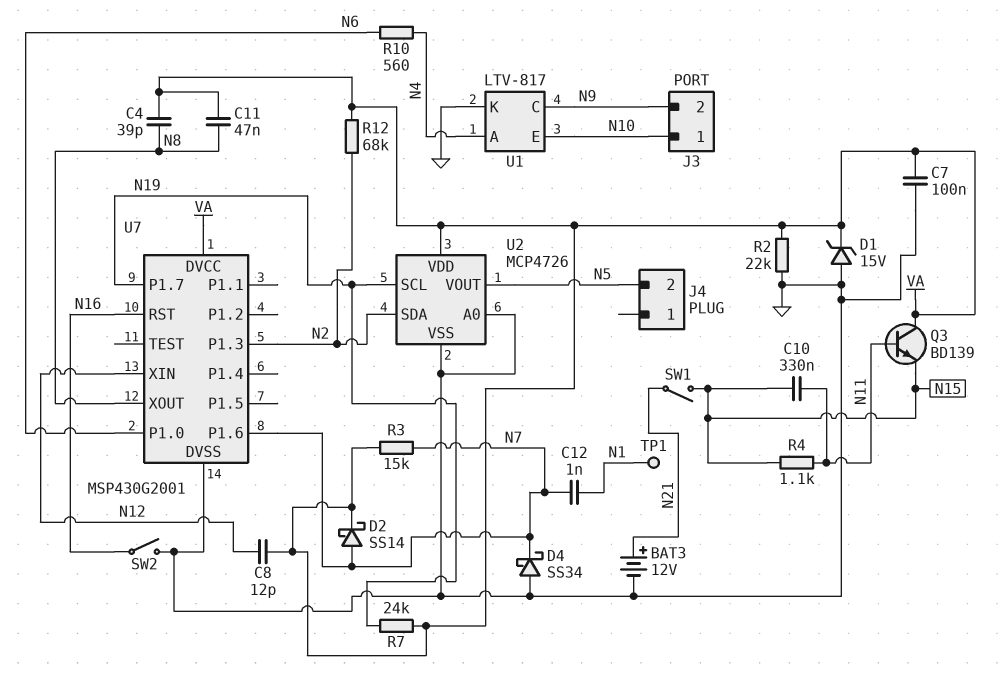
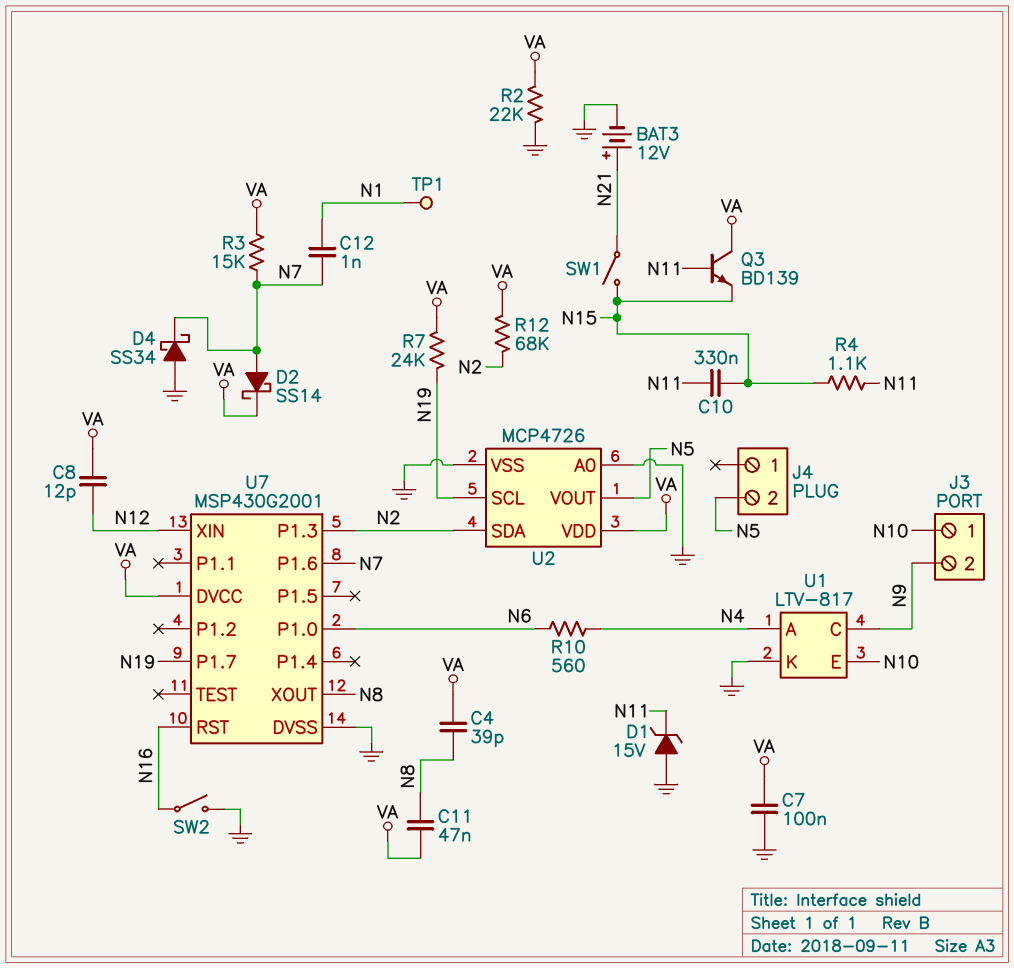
D1: zener 15V (A GND, K VA) -> zener 15V (A GND, K N11)

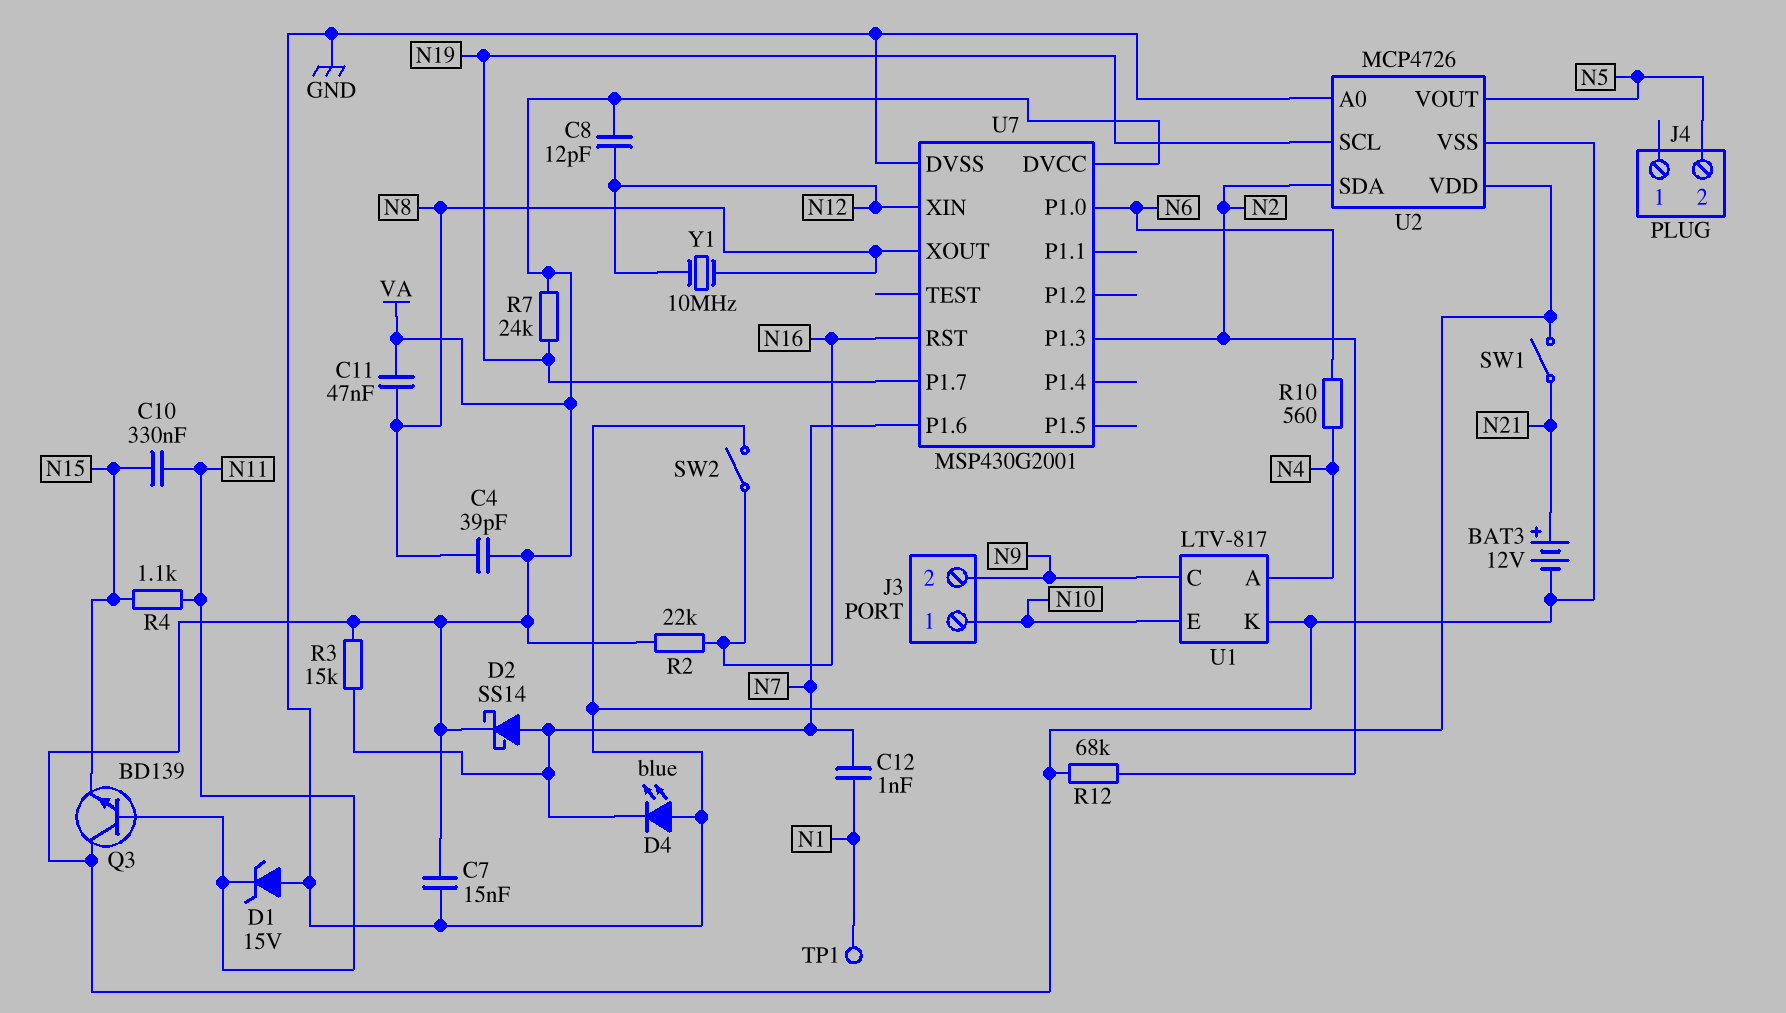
C7: 100nF (GND, VA) -> 15nF (GND, VA)
D4: schottky SS34 (A GND, K N7) -> LED blue (A GND, K N7)
R2: 22k (GND, VA) -> 22k (N16, VA)
SW1: switch (N15, N21) -> switch (N21, VA)
Y1: none -> 10MHz (N8, N12)

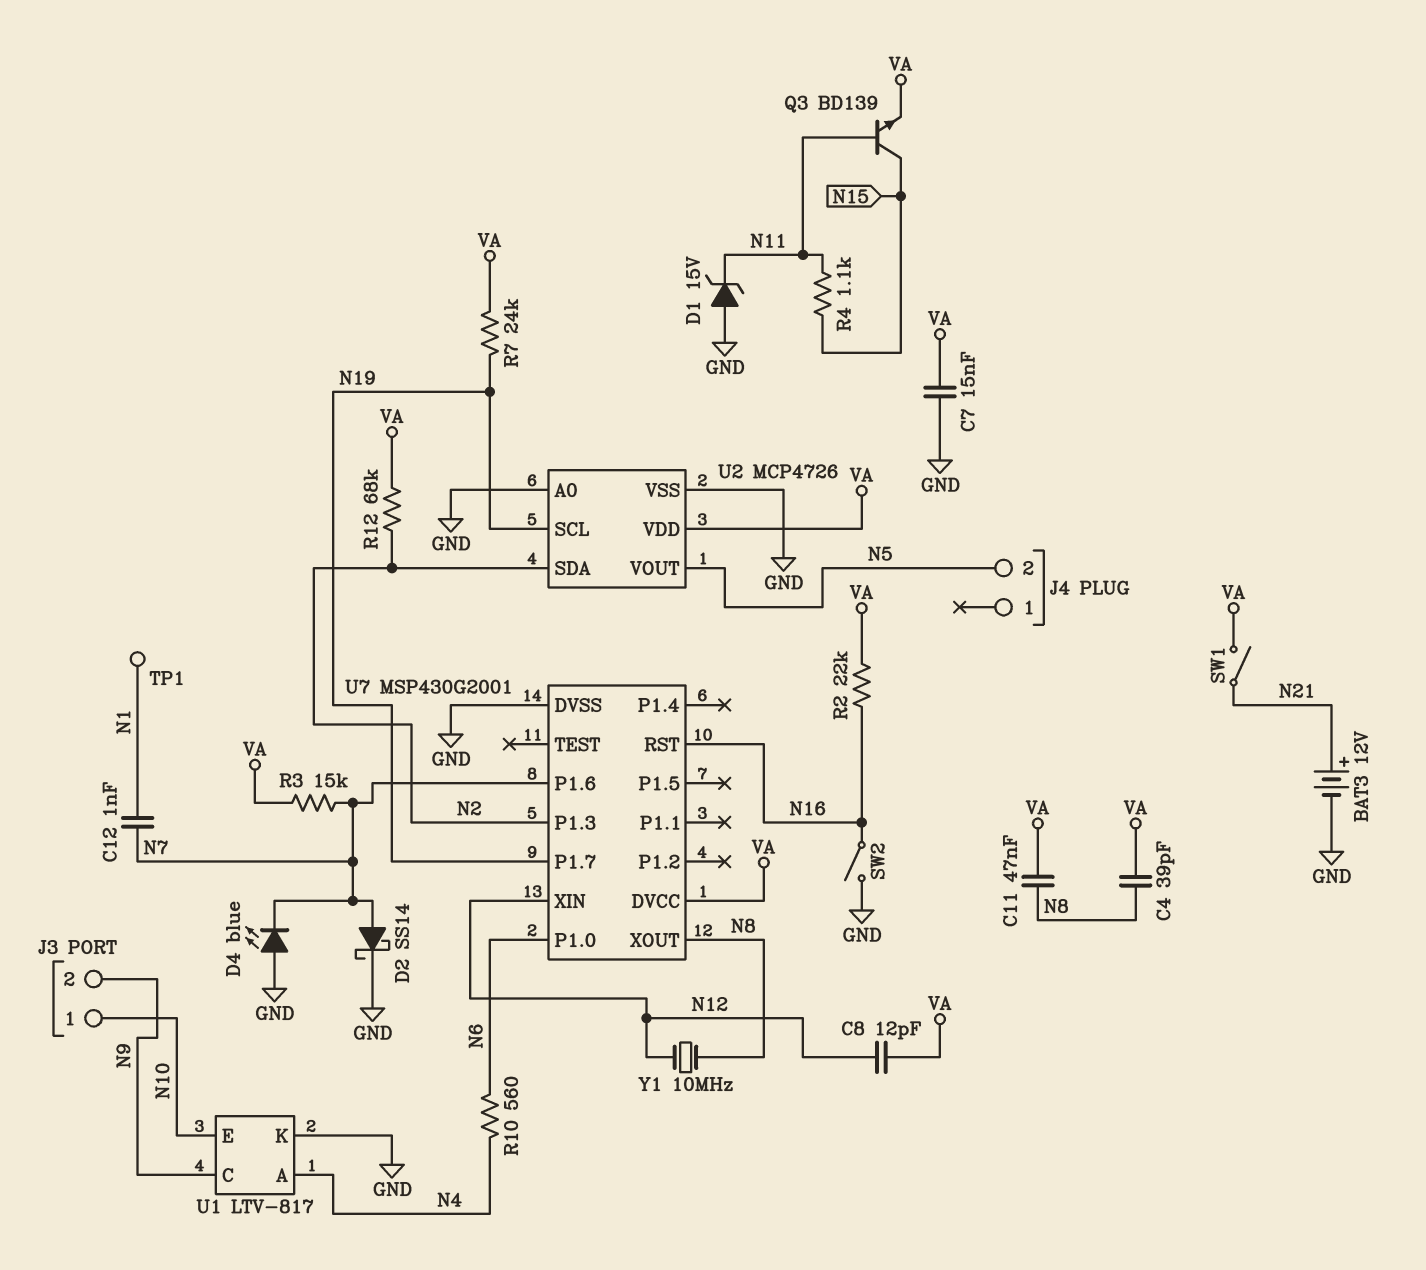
C10: 330nF (N11, N15) -> none
D2: schottky SS14 (A N7, K VA) -> schottky SS14 (A N7, K GND)
Q3: NPN BD139 (B N11, C VA, E N15) -> NPN BD139 (B N11, C N15, E VA)

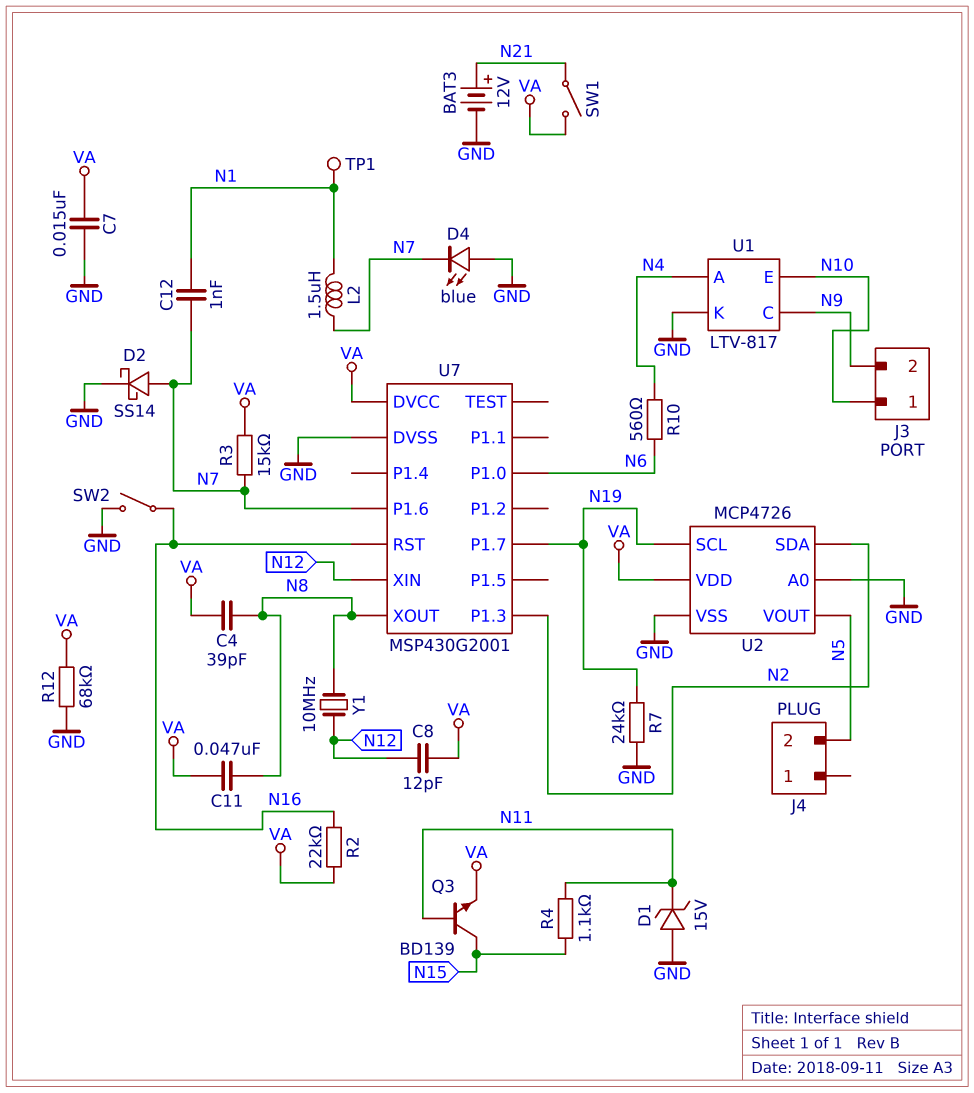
L2: none -> 1.5uH (N1, N7)
R7: 24k (N19, VA) -> 24k (GND, N19)
R12: 68k (N2, VA) -> 68k (GND, VA)

